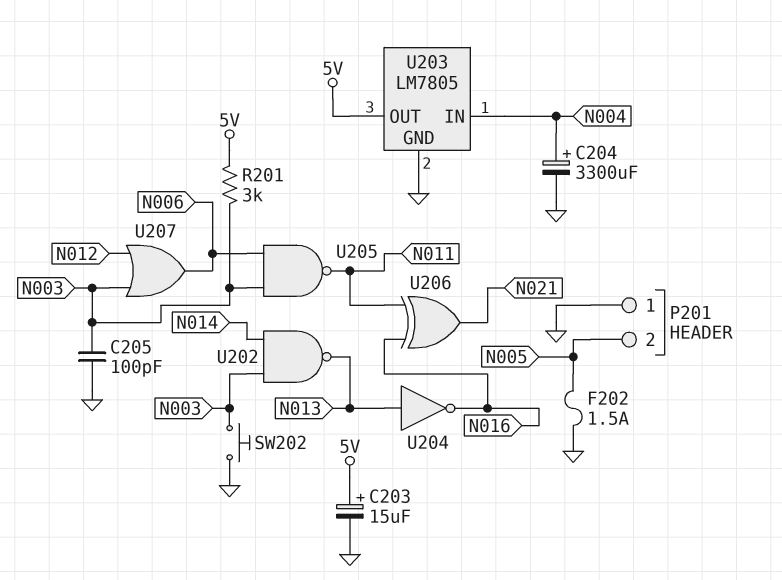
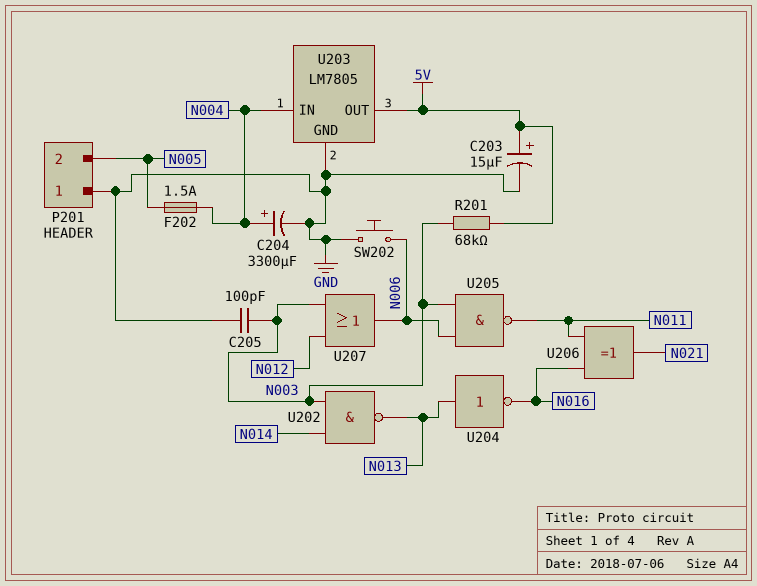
F202: 1.5A (GND, N005) -> 1.5A (N004, N005)
R201: 3k (5V, N003) -> 68k (5V, N003)
SW202: button (GND, N003) -> button (GND, N006)

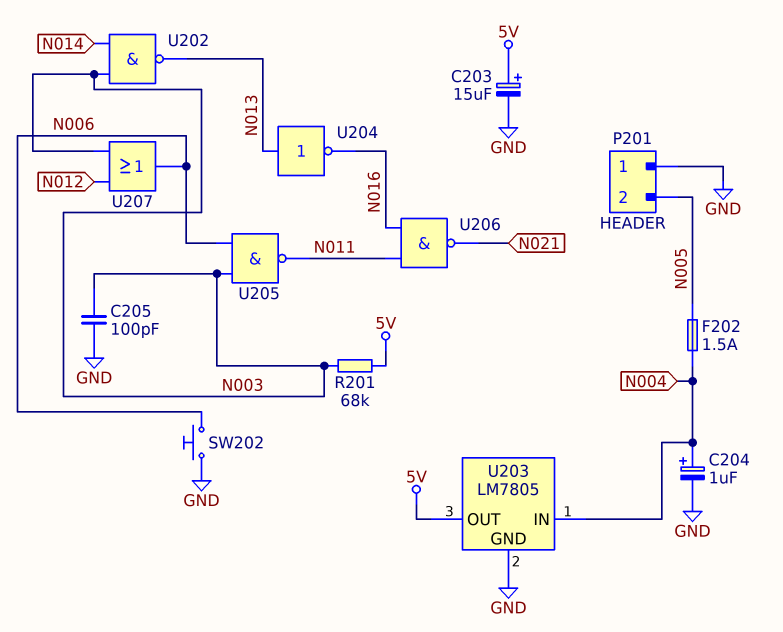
C204: 3300uF (plus N004, minus GND) -> 1uF (plus N004, minus GND)
U206: XOR (in N011, in N016, out N021) -> NAND (in N011, in N016, out N021)

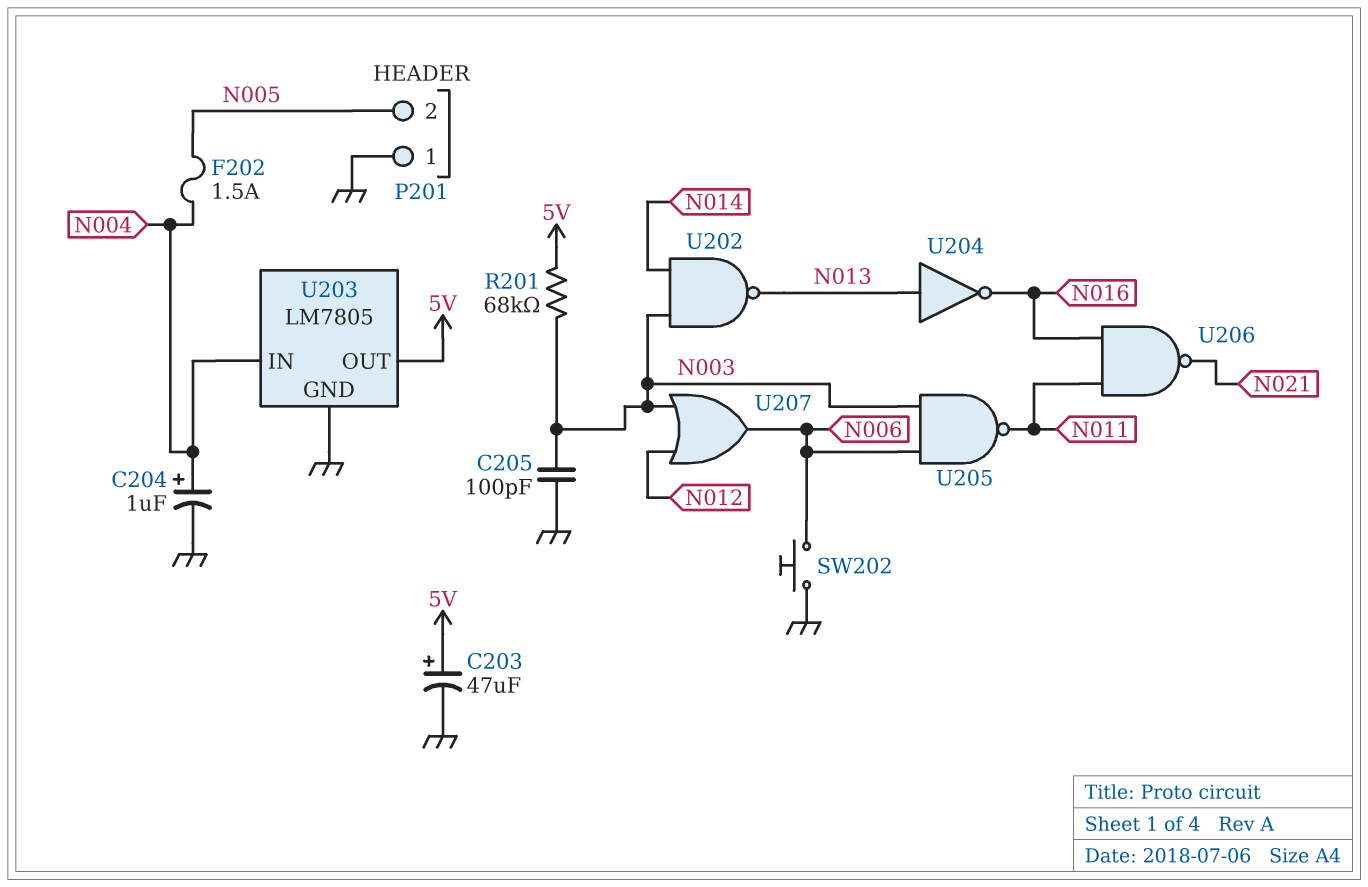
C203: 15uF (plus 5V, minus GND) -> 47uF (plus 5V, minus GND)

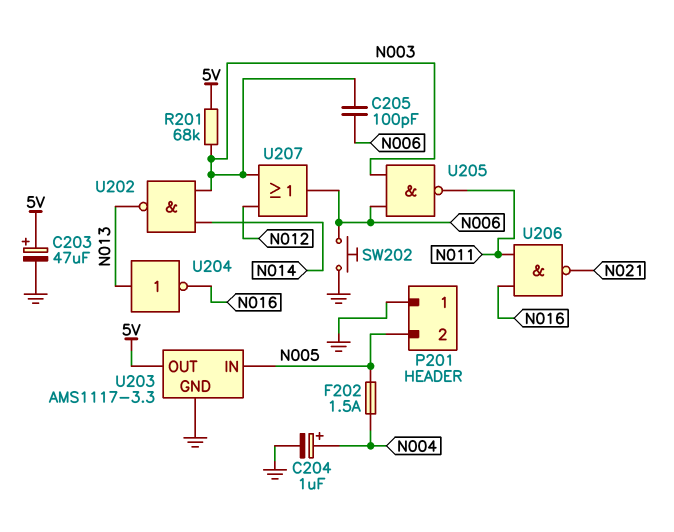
C205: 100pF (GND, N003) -> 100pF (N003, N006)
U203: LM7805 -> AMS1117-3.3
U203 pin IN: N004 -> N005

